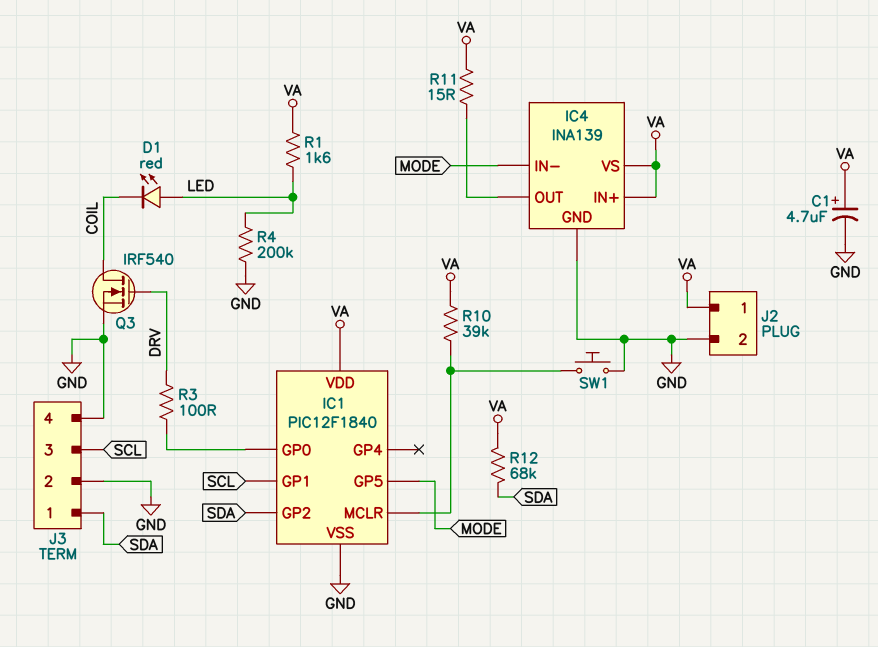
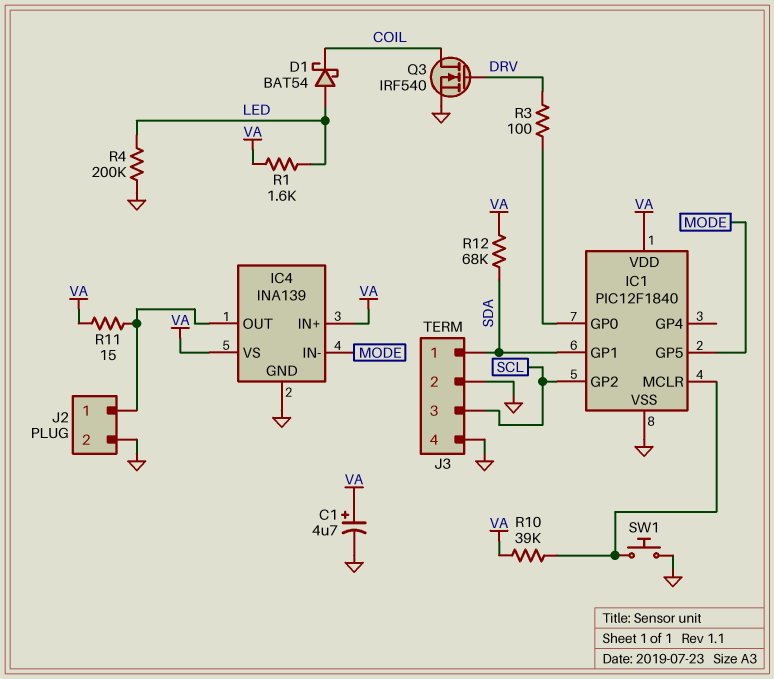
D1: LED red (A LED, K COIL) -> schottky BAT54 (A LED, K COIL)
IC1 pin GP1: SCL -> SDA
IC1 pin GP2: SDA -> SCL
J2 pin 1: VA -> IC4/OUT

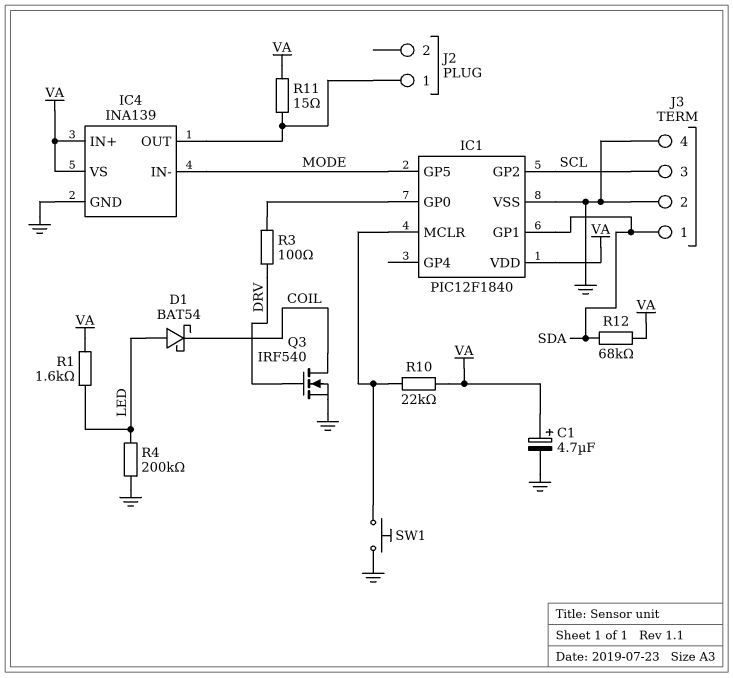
J2 pin 2: GND -> none
R10: 39k (IC1/MCLR, VA) -> 22k (IC1/MCLR, VA)

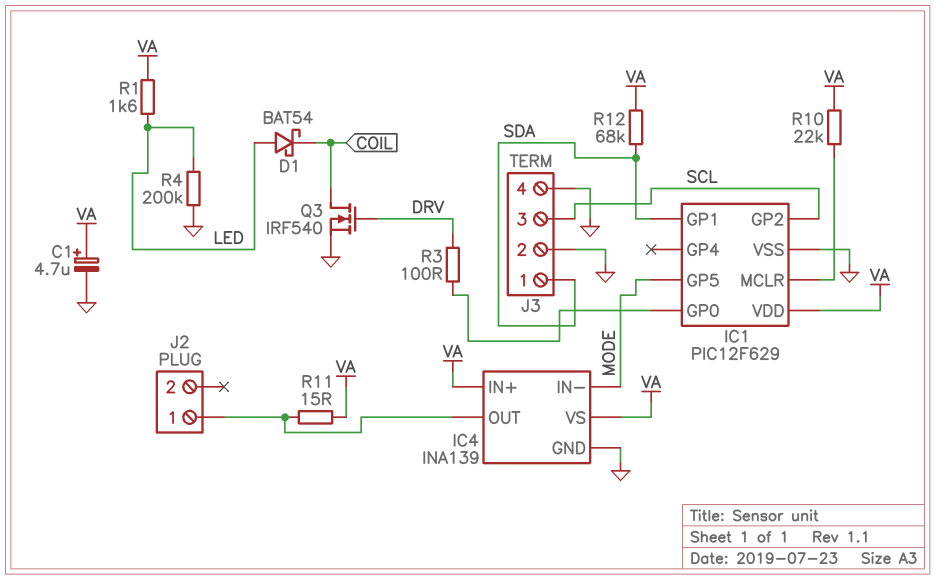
IC1: PIC12F1840 -> PIC12F629
SW1: button (GND, IC1/MCLR) -> none

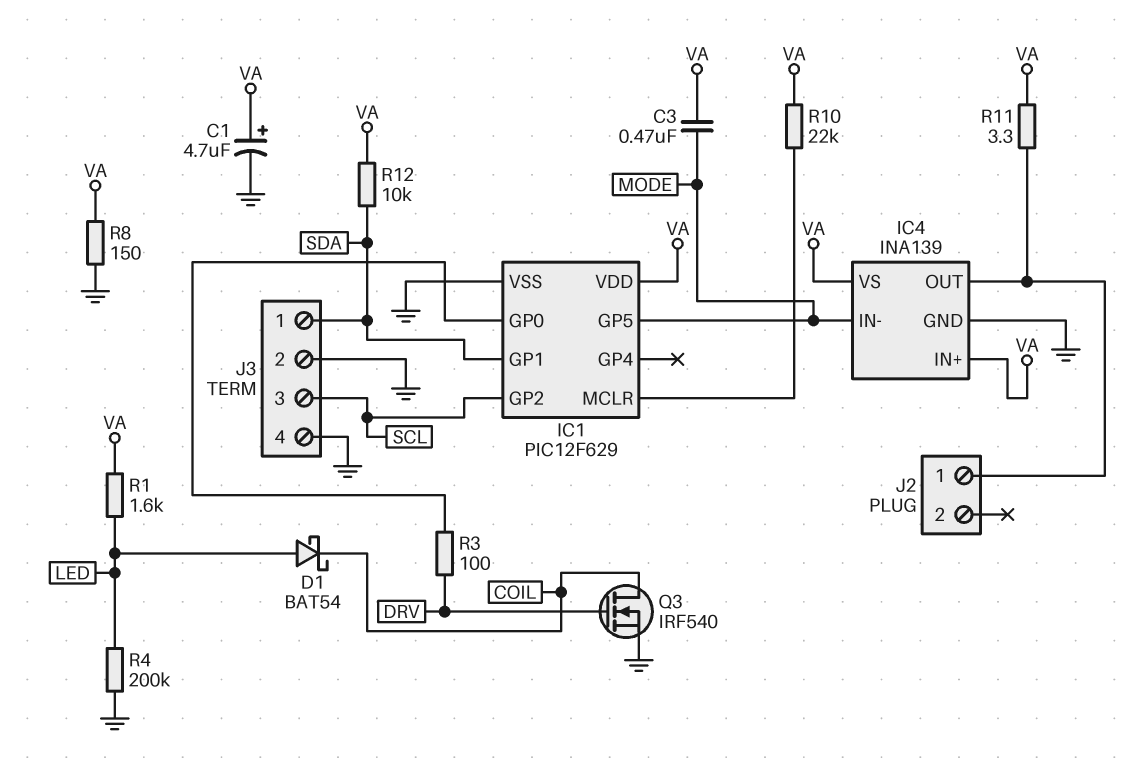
C3: none -> 470nF (MODE, VA)
R8: none -> 150 (GND, VA)
R11: 15 (IC4/OUT, VA) -> 3.3 (IC4/OUT, VA)
R12: 68k (SDA, VA) -> 10k (SDA, VA)

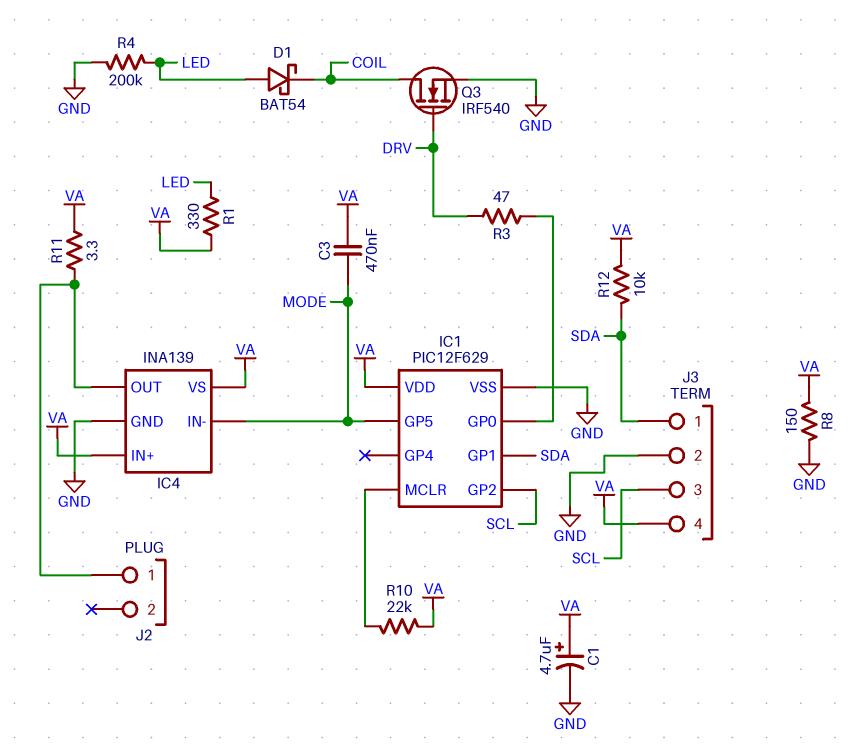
J3 pin 4: GND -> VA
R1: 1.6k (LED, VA) -> 330 (LED, VA)
R3: 100 (DRV, IC1/GP0) -> 47 (DRV, IC1/GP0)

